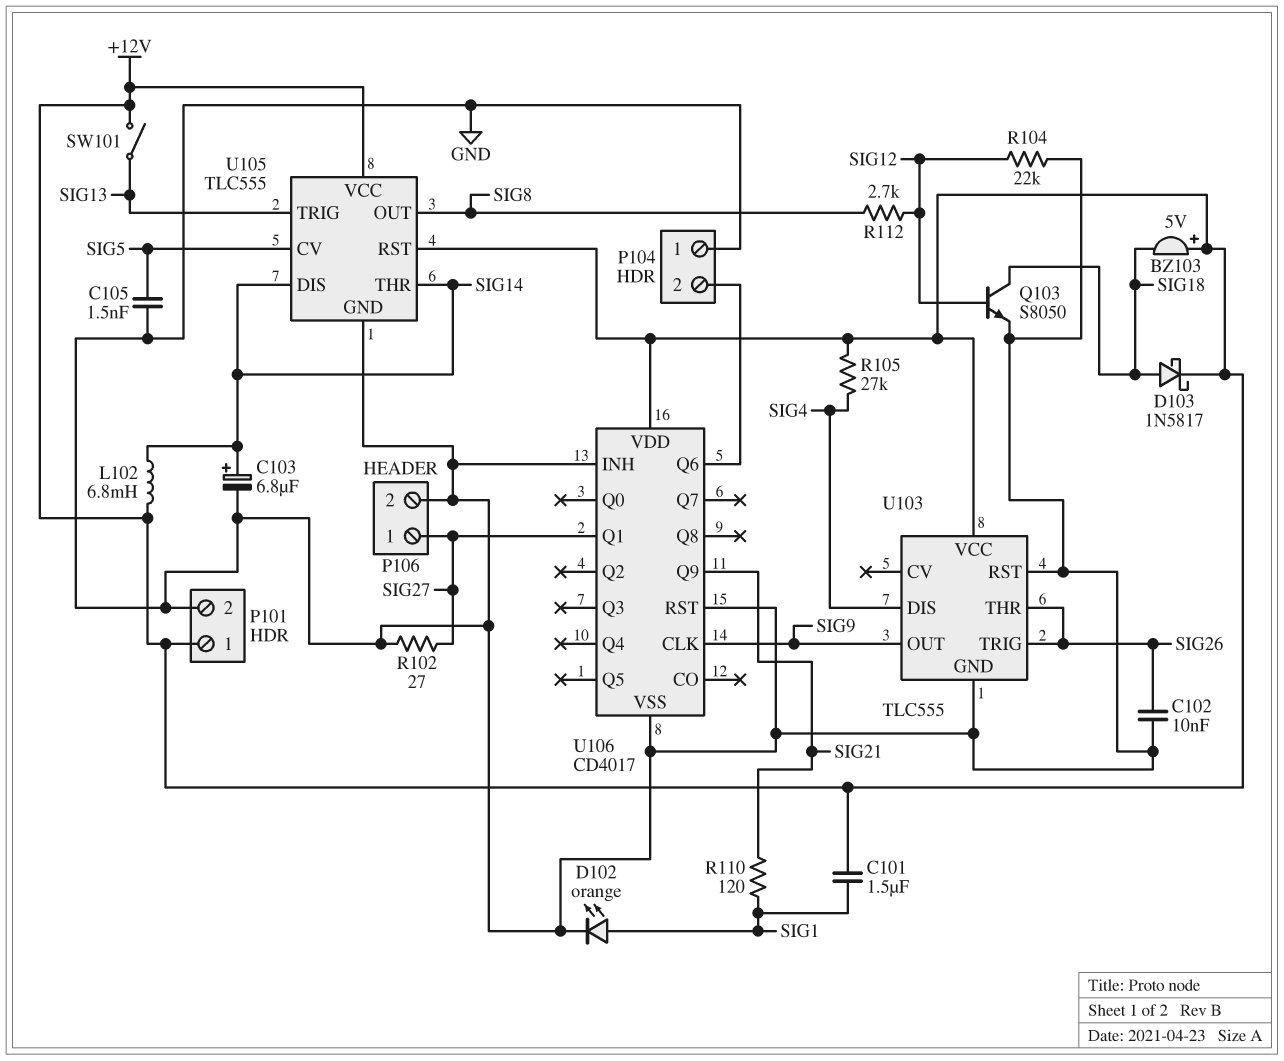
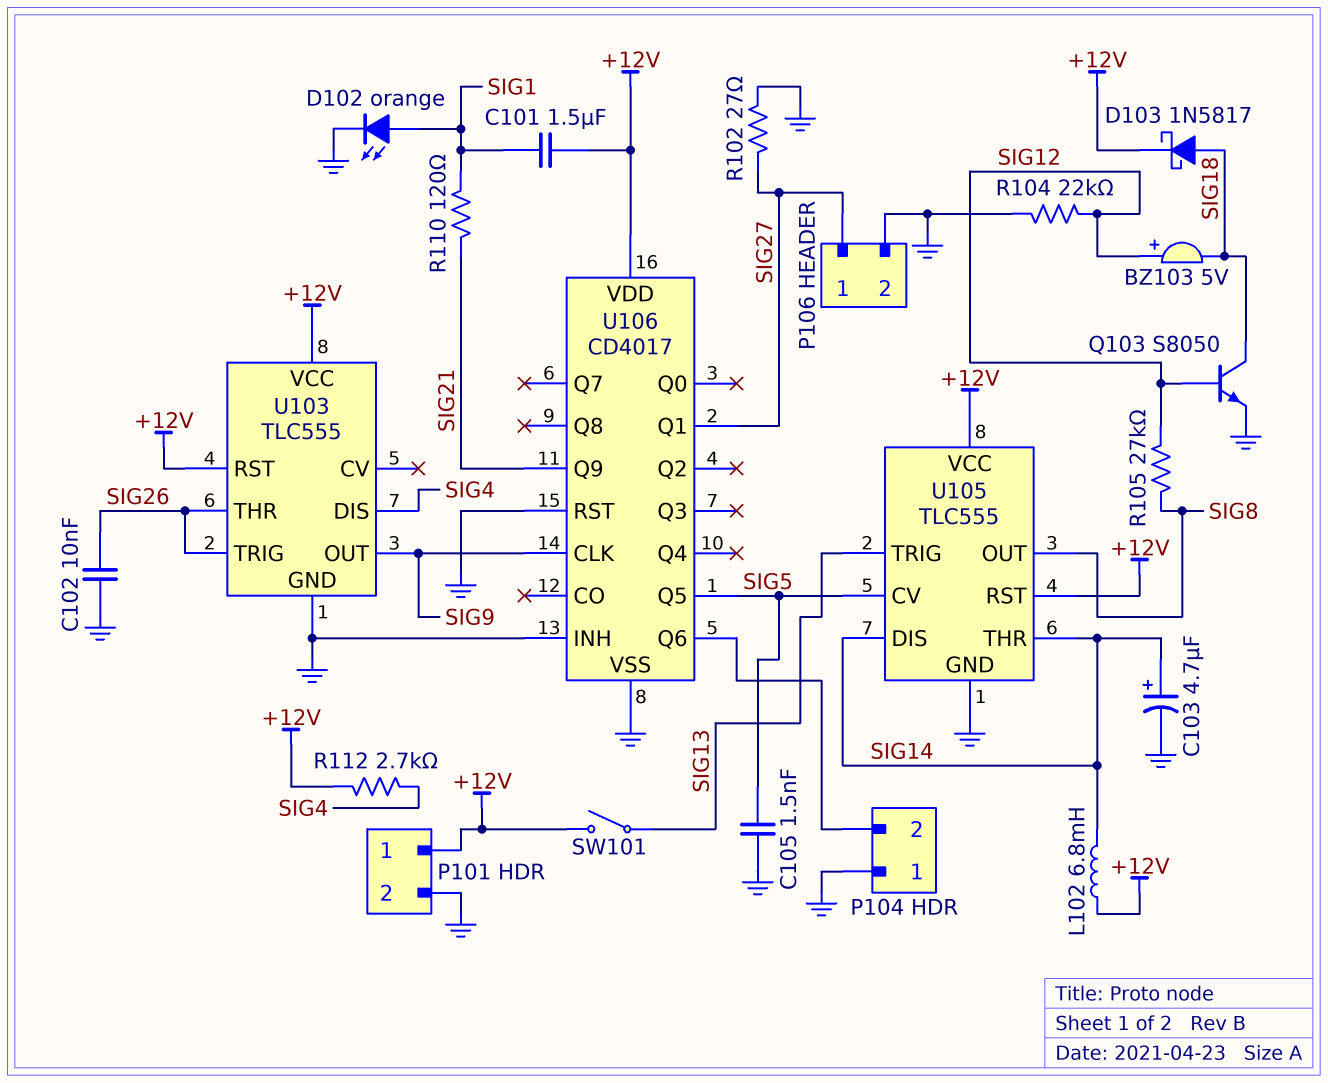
BZ103: buzzer 5V (plus +12V, minus SIG18) -> buzzer 5V (plus SIG12, minus SIG18)
C103: 6.8uF (plus SIG14, minus GND) -> 4.7uF (plus SIG14, minus GND)
R105: 27k (+12V, SIG4) -> 27k (SIG8, SIG12)
R112: 2.7k (SIG8, SIG12) -> 2.7k (+12V, SIG4)
U103 pin RST: GND -> +12V
U106 pin Q5: none -> SIG5

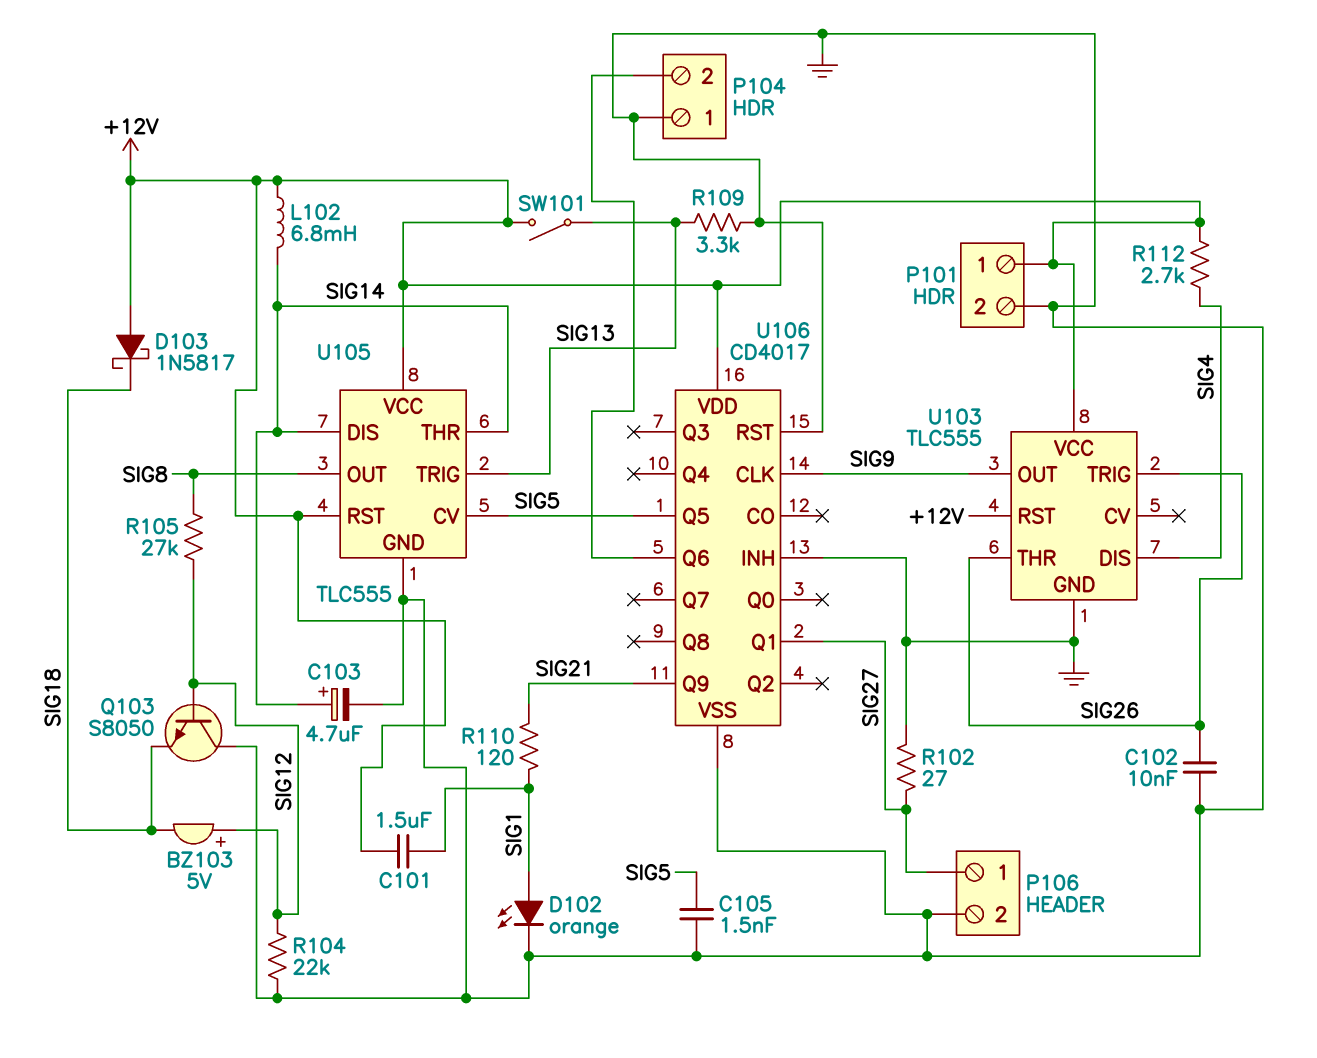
D103: schottky 1N5817 (A SIG18, K +12V) -> schottky 1N5817 (A +12V, K SIG18)
Q103: NPN S8050 (B SIG12, C SIG18, E GND) -> NPN S8050 (B SIG12, C GND, E SIG18)
R109: none -> 3.3k (GND, SIG13)

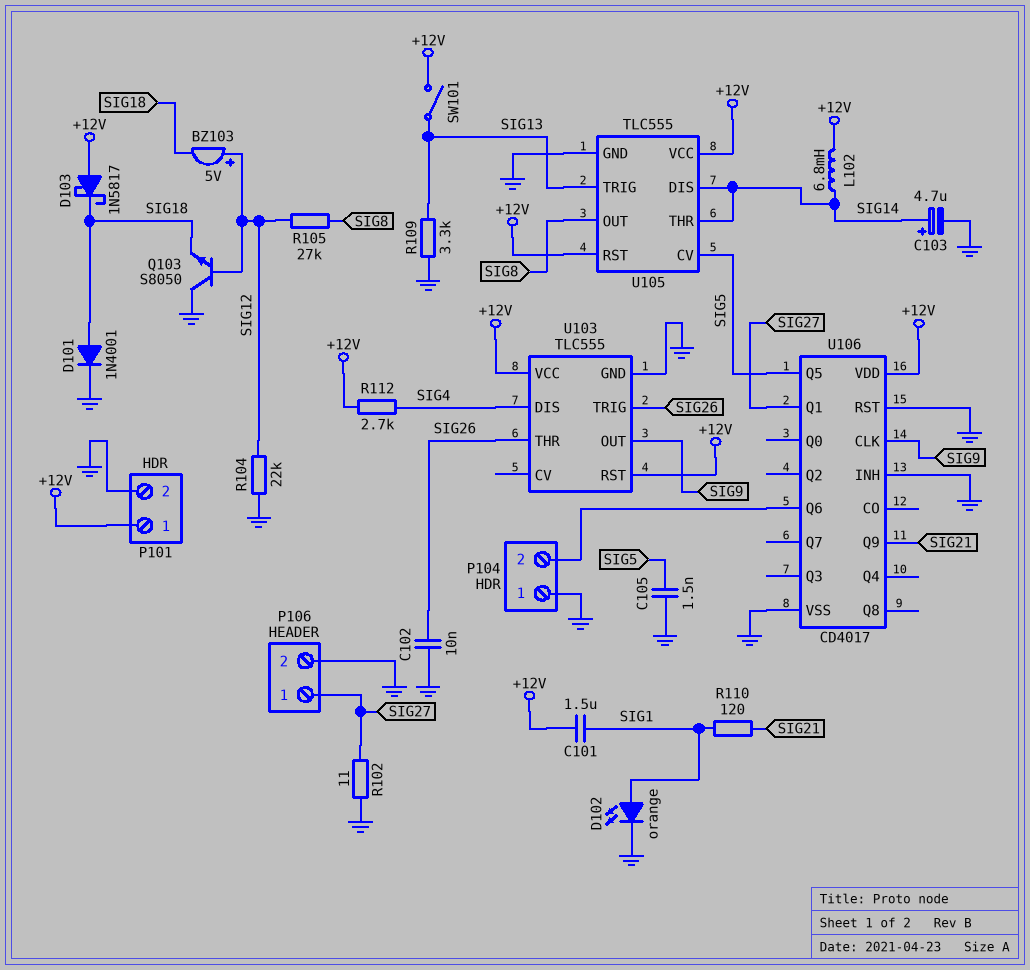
D101: none -> diode 1N4001 (A SIG18, K GND)
R102: 27 (GND, SIG27) -> 11 (GND, SIG27)

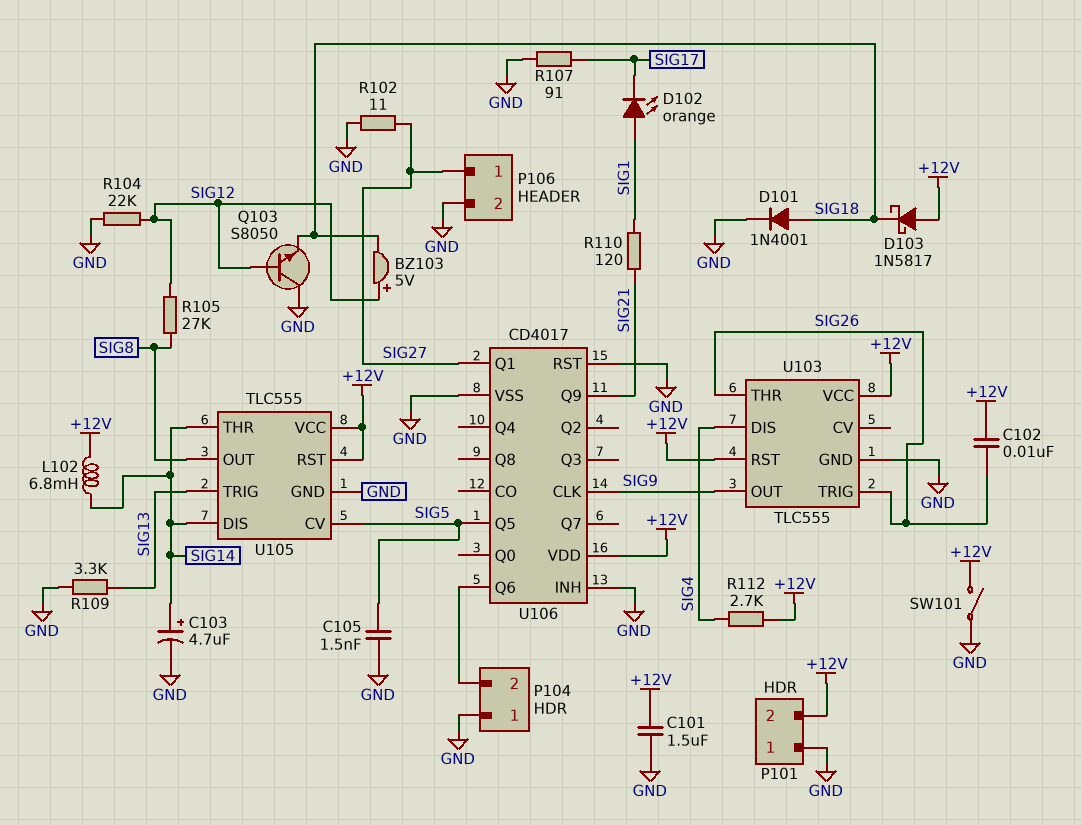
C101: 1.5uF (+12V, SIG1) -> 1.5uF (+12V, GND)
C102: 10nF (GND, SIG26) -> 10nF (+12V, SIG26)
D102: LED orange (A SIG1, K GND) -> LED orange (A SIG1, K SIG17)
P101 pin 1: +12V -> GND
P101 pin 2: GND -> +12V
R107: none -> 91 (GND, SIG17)
SW101: switch (+12V, SIG13) -> switch (+12V, GND)

